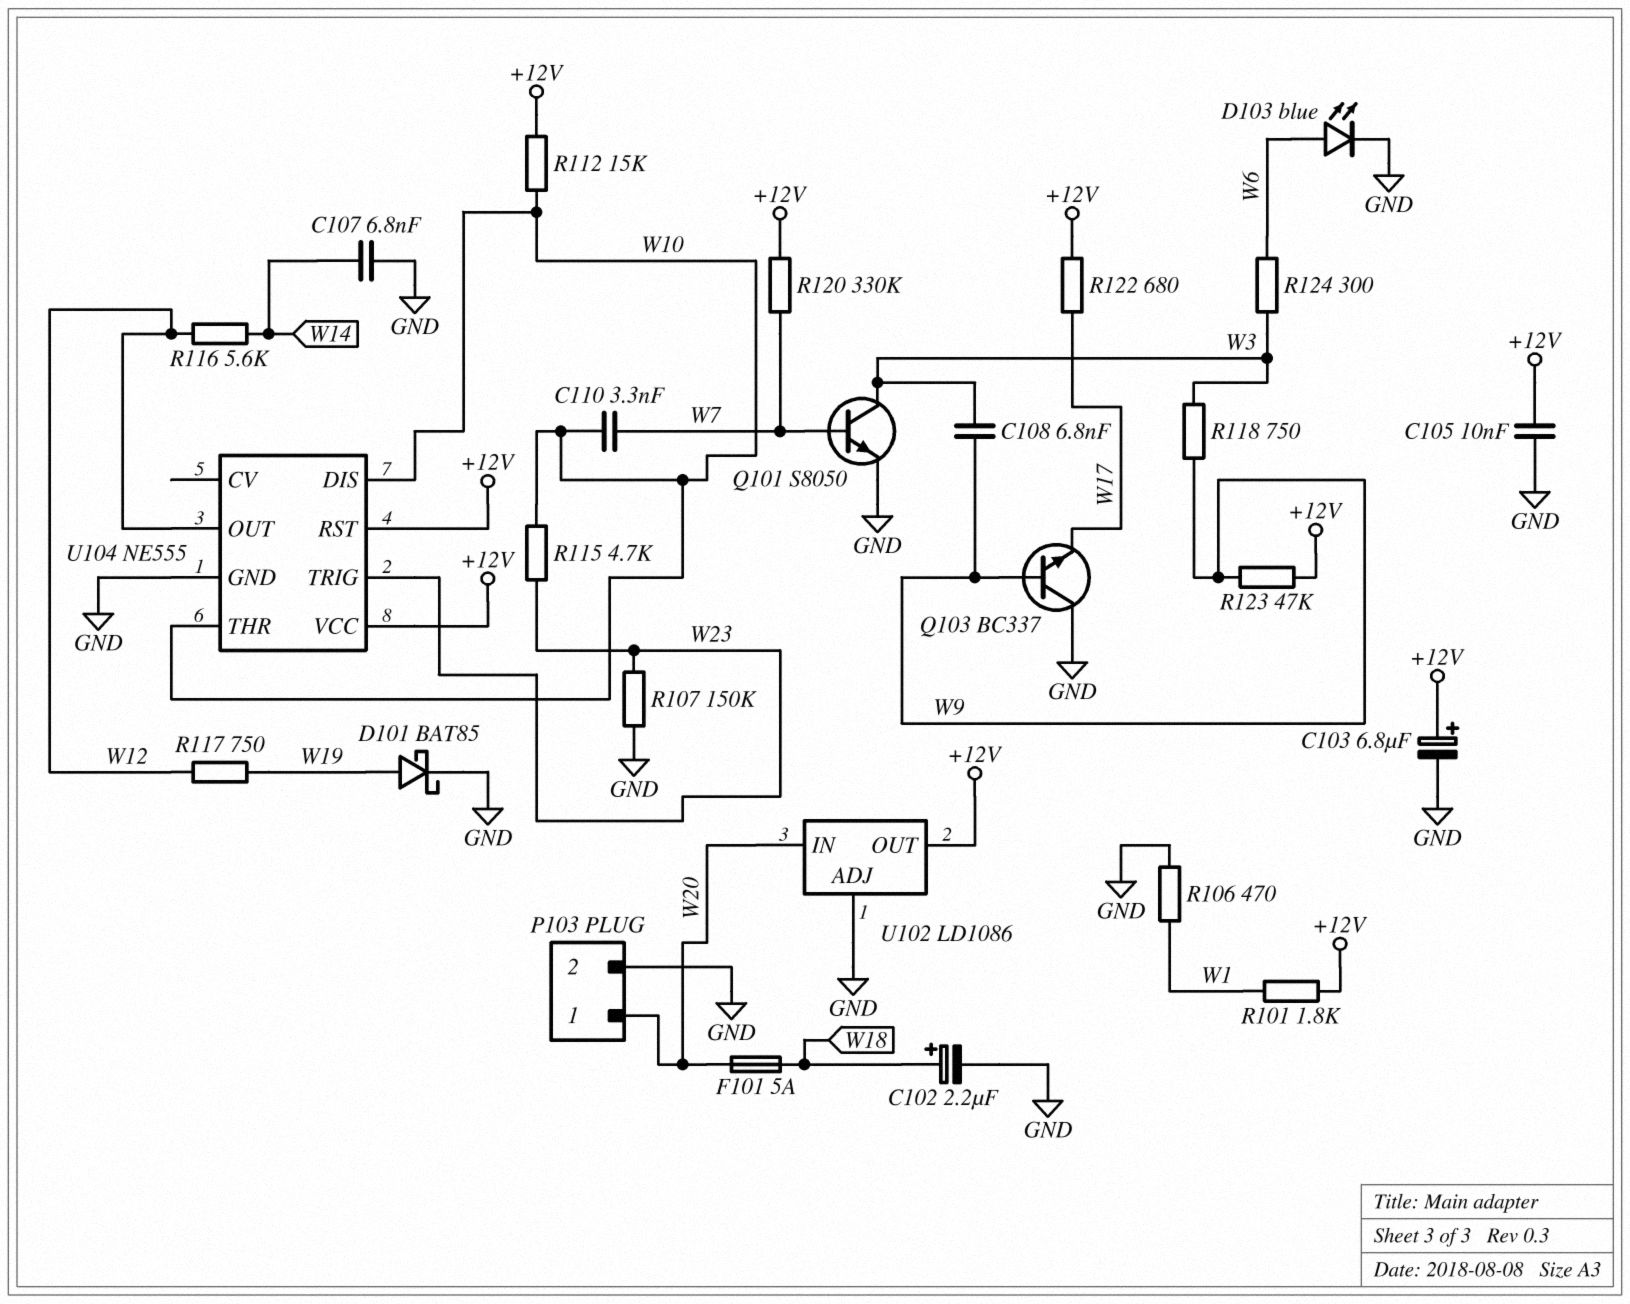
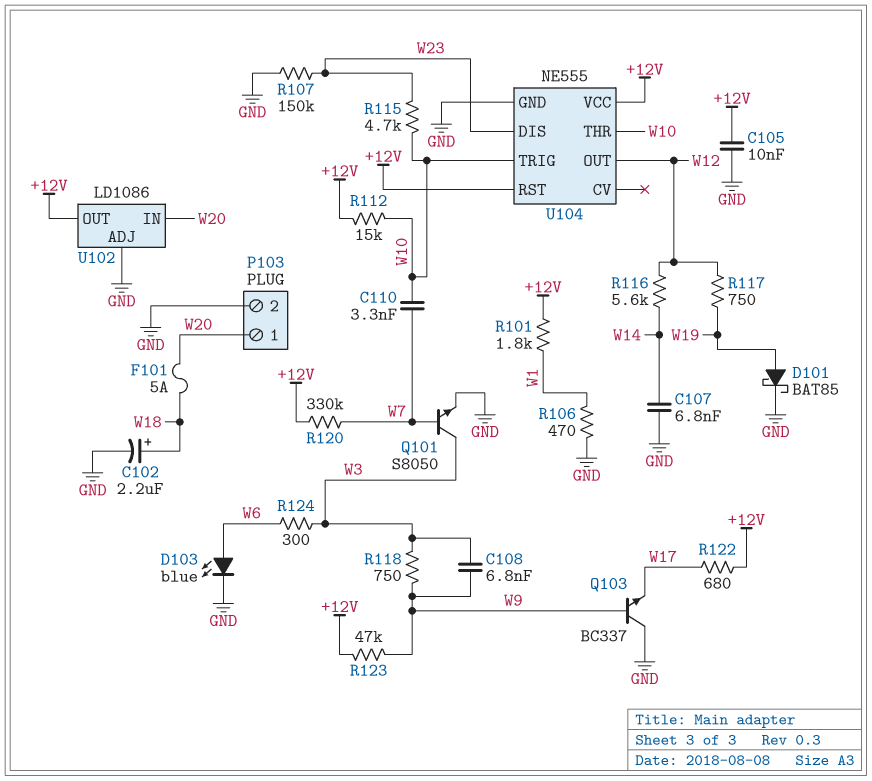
C103: 6.8uF (plus +12V, minus GND) -> none
U104 pin DIS: W10 -> W23
U104 pin TRIG: W23 -> W10

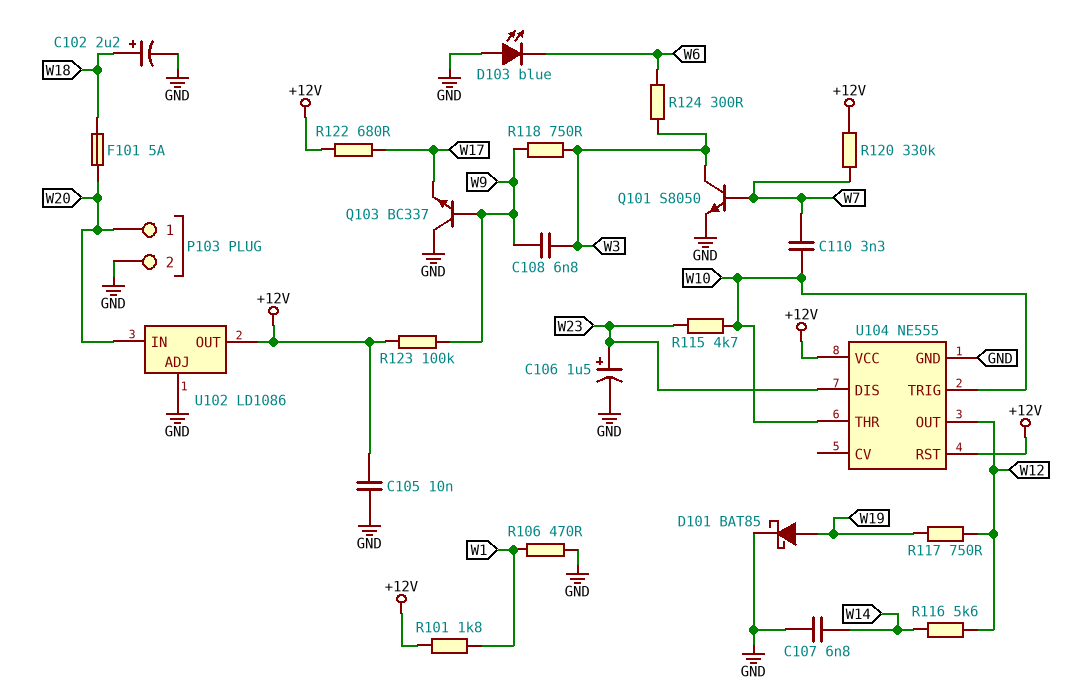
C106: none -> 1.5uF (plus W23, minus GND)
D103: LED blue (A W6, K GND) -> LED blue (A GND, K W6)
R107: 150k (GND, W23) -> none
R112: 15k (+12V, W10) -> none
R123: 47k (+12V, W9) -> 100k (+12V, W9)

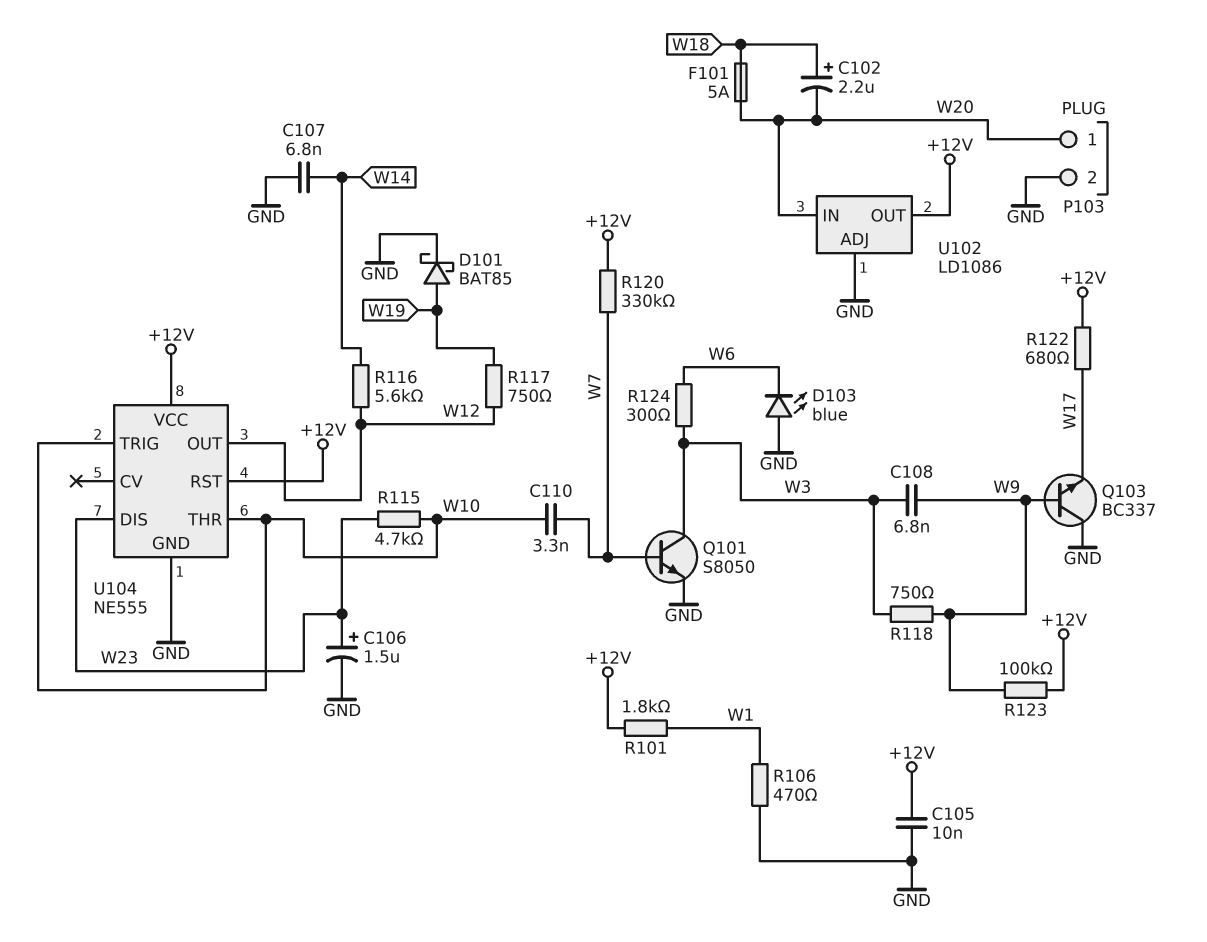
C102: 2.2uF (plus W18, minus GND) -> 2.2uF (plus W18, minus W20)

